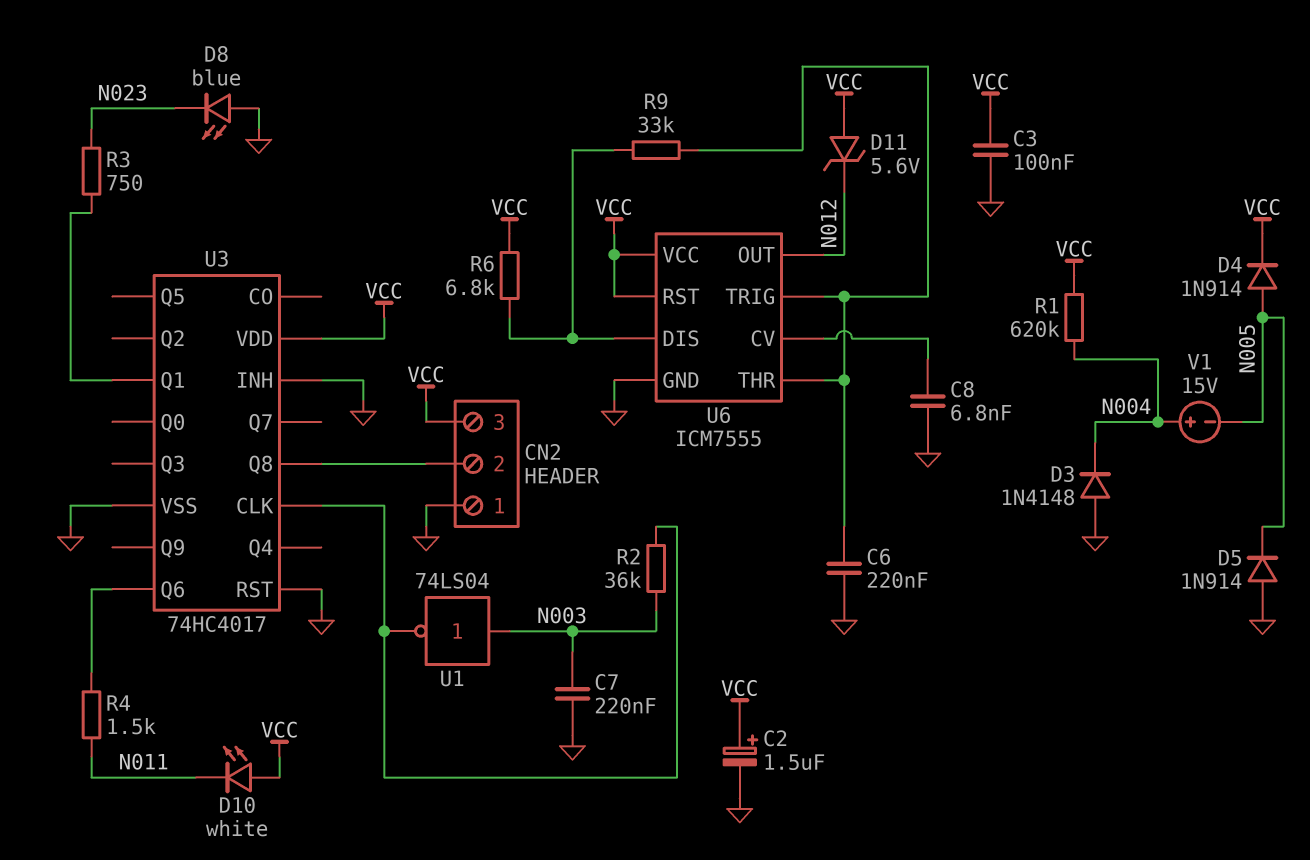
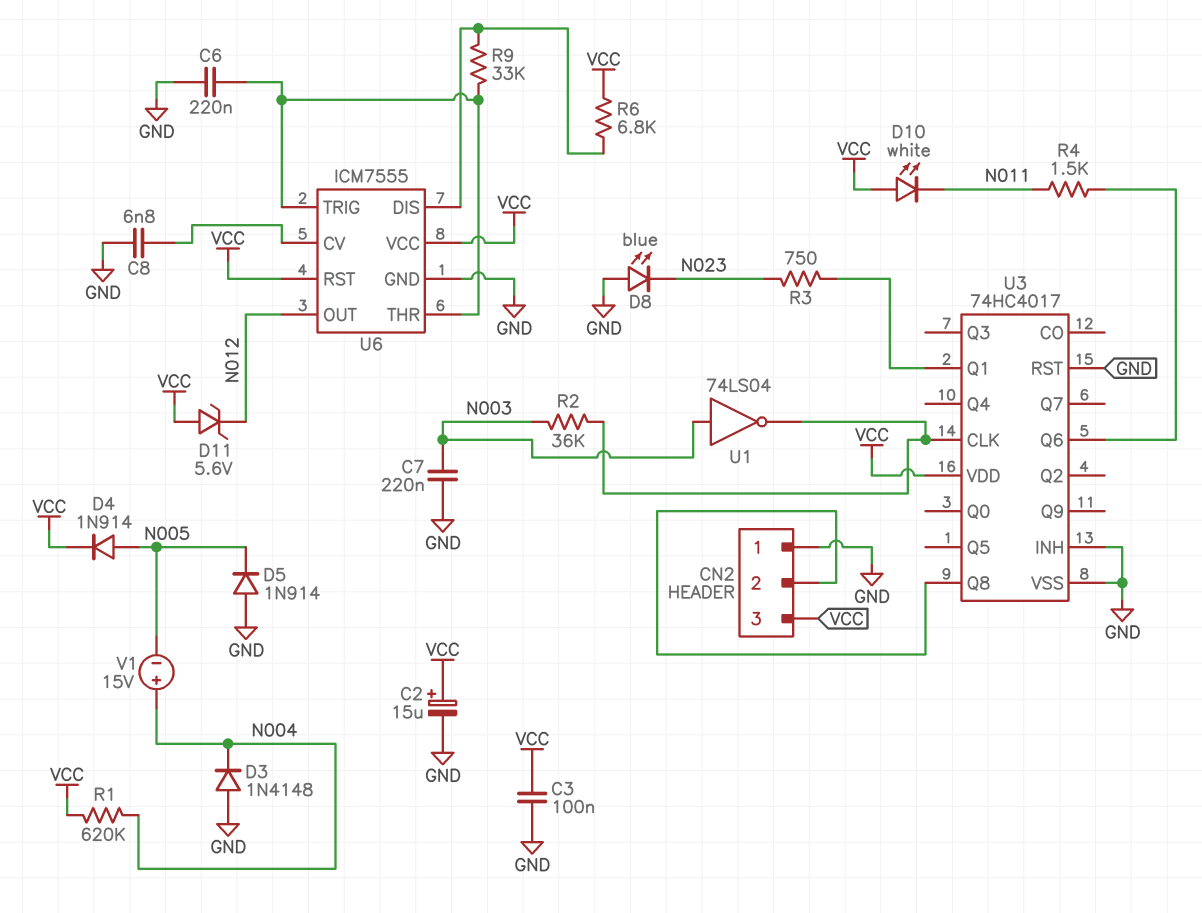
C2: 1.5uF (plus VCC, minus GND) -> 15uF (plus VCC, minus GND)

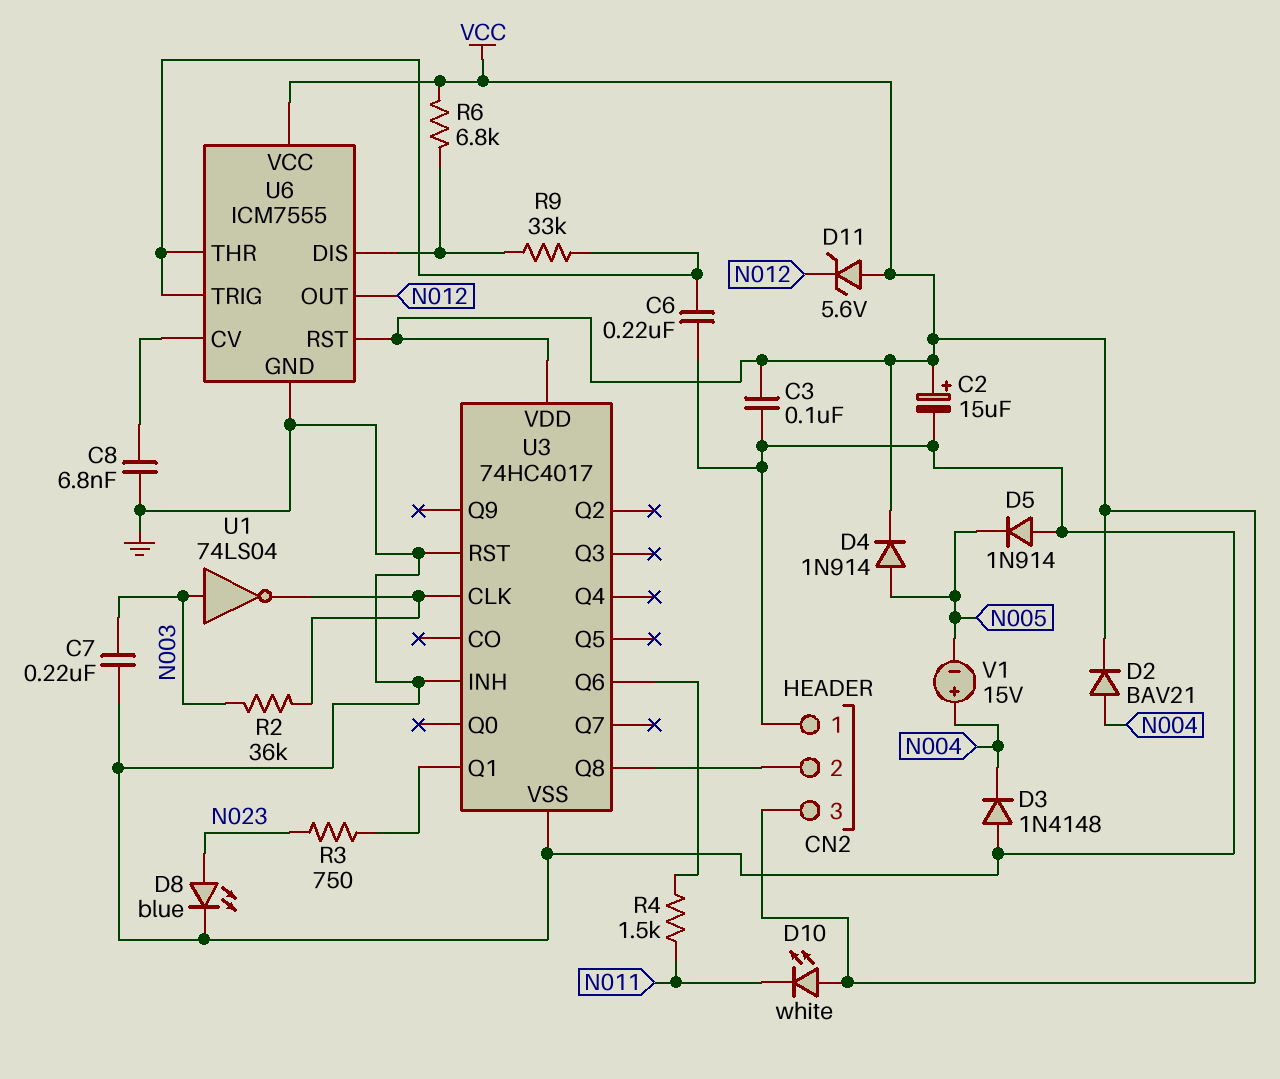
D2: none -> diode BAV21 (A N004, K VCC)
D8: LED blue (A GND, K N023) -> LED blue (A N023, K GND)
R1: 620k (N004, VCC) -> none

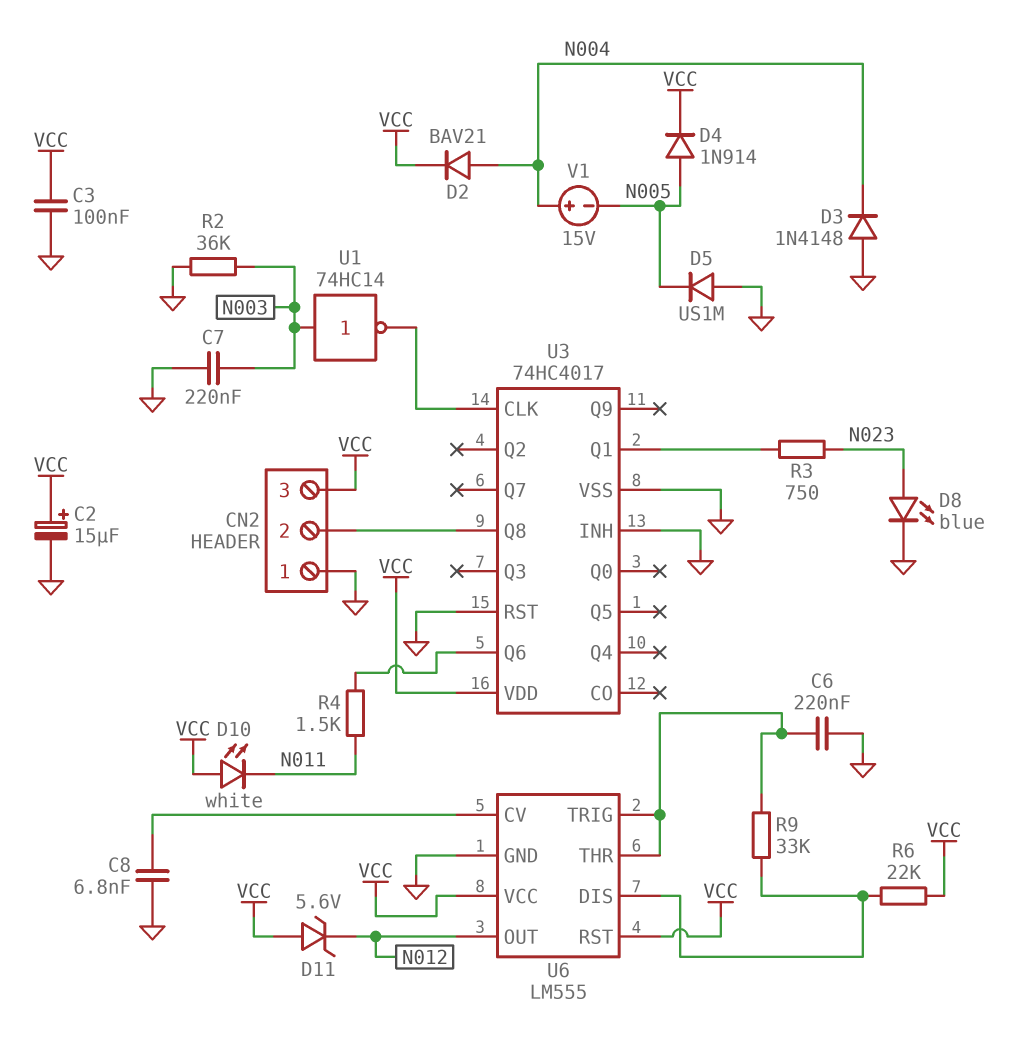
D5: diode 1N914 (A GND, K N005) -> diode US1M (A GND, K N005)
R2: 36k (N003, U3/CLK) -> 36k (GND, N003)
R6: 6.8k (U6/DIS, VCC) -> 22k (U6/DIS, VCC)
U1: NOT 74LS04 (in N003, out U3/CLK) -> NOT 74HC14 (in N003, out U3/CLK)
U6: ICM7555 -> LM555

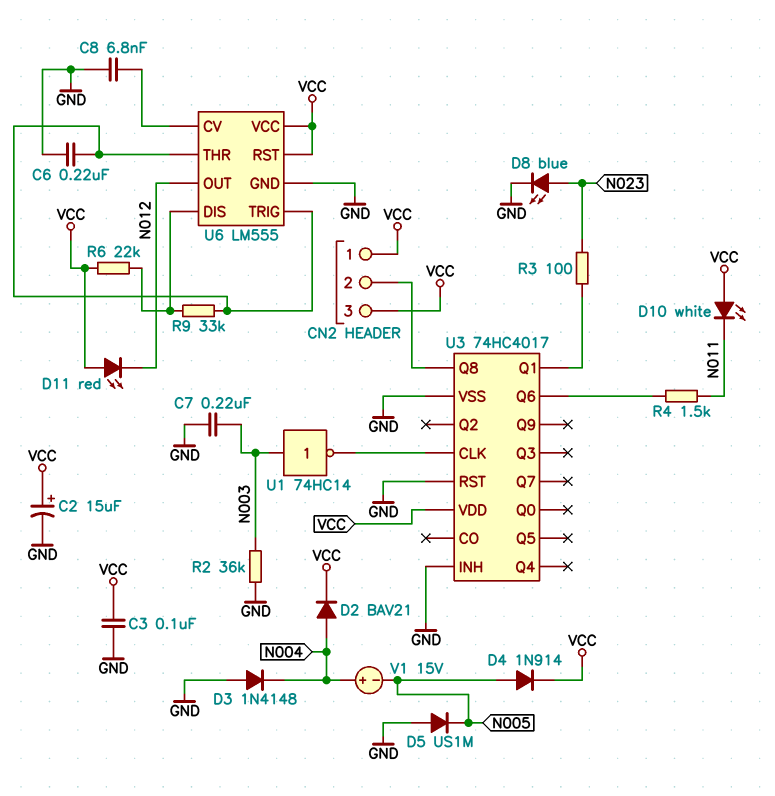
CN2 pin 1: GND -> VCC
D11: zener 5.6V (A VCC, K N012) -> LED red (A VCC, K N012)
R3: 750 (N023, U3/Q1) -> 100 (N023, U3/Q1)

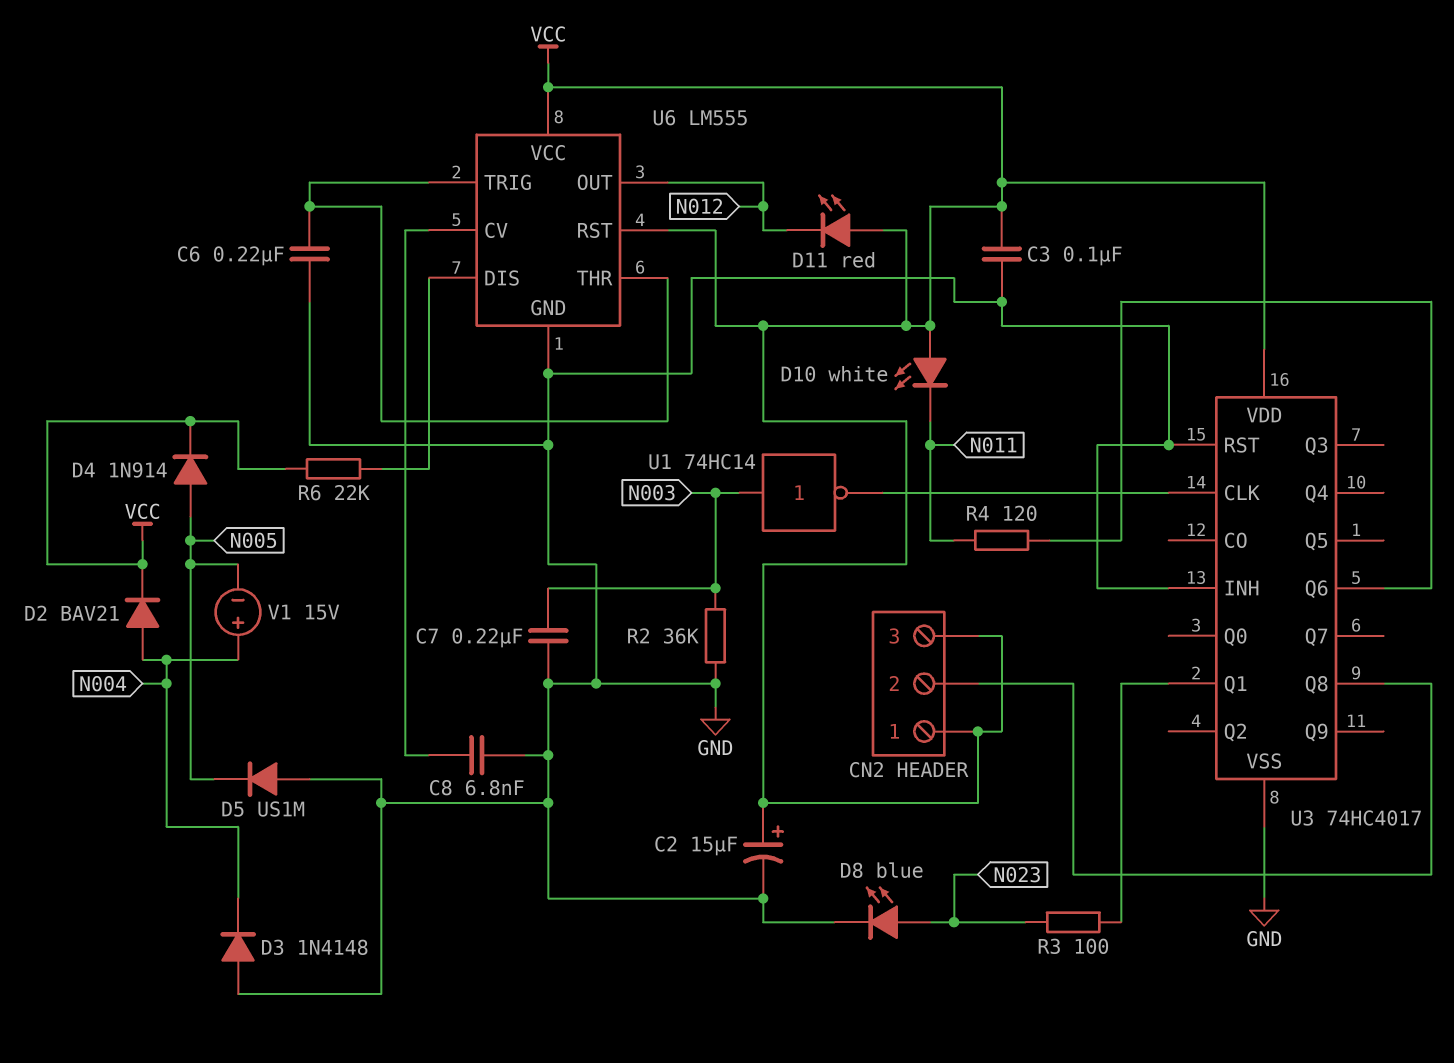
R4: 1.5k (N011, U3/Q6) -> 120 (N011, U3/Q6)
R9: 33k (U6/DIS, U6/THR) -> none

